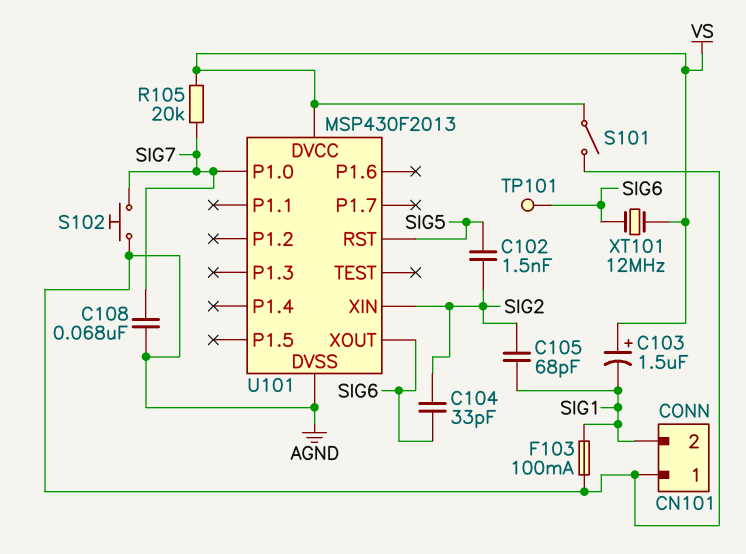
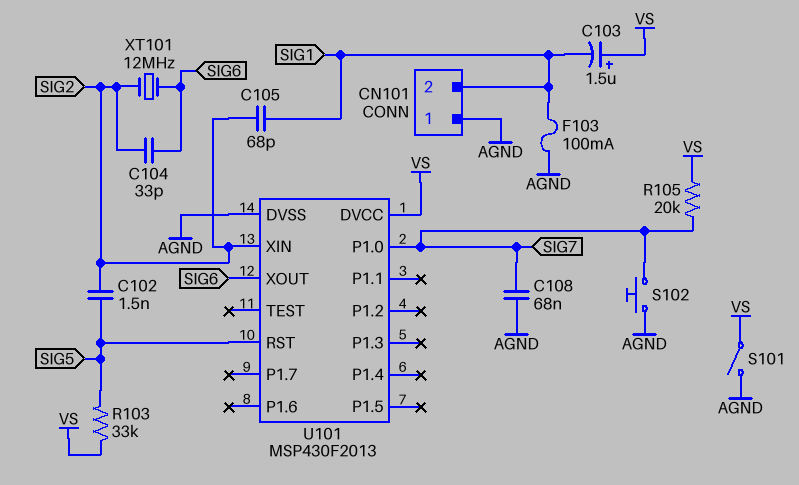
R103: none -> 33k (SIG5, VS)
TP101: test point (SIG6) -> none
XT101: 12MHz (SIG6, VS) -> 12MHz (SIG2, SIG6)

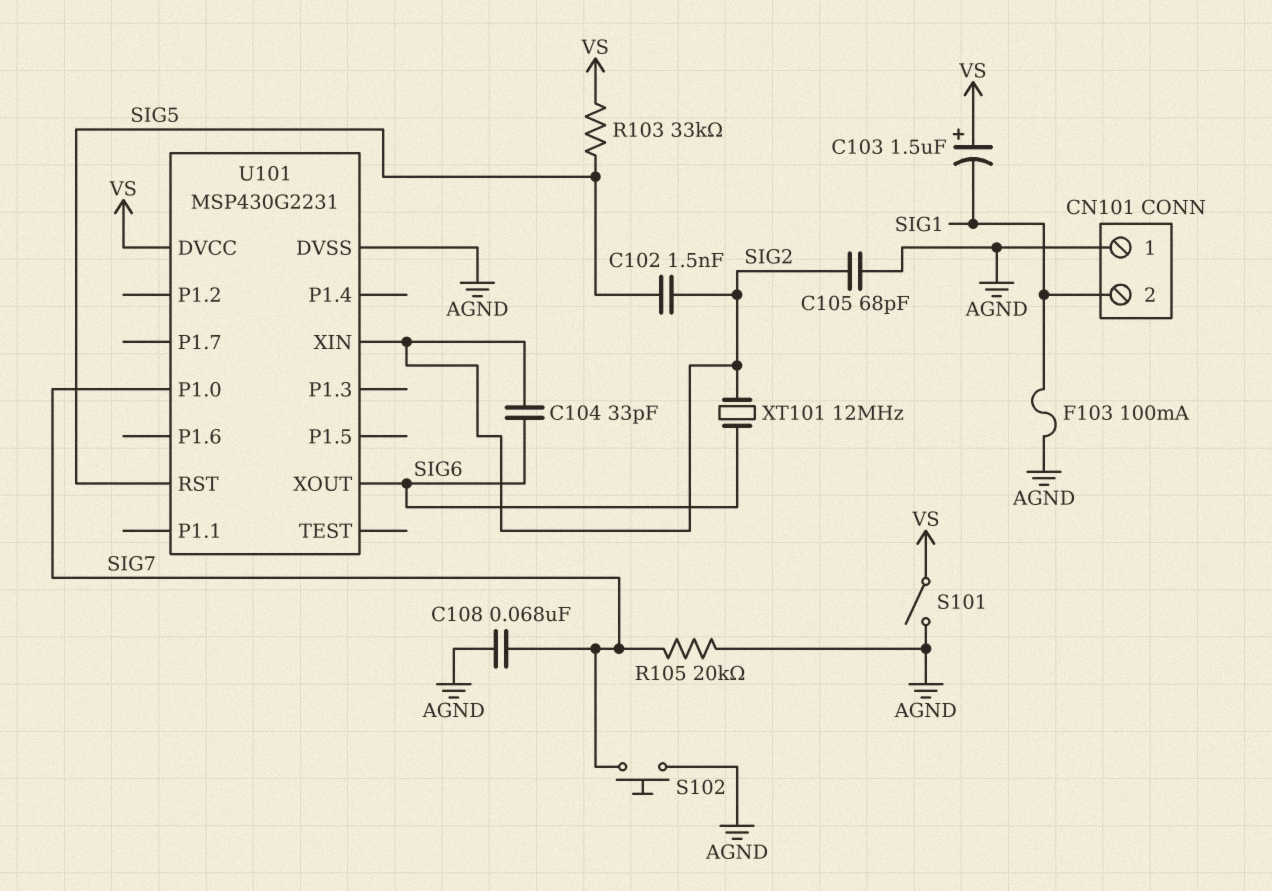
C105: 68pF (SIG1, SIG2) -> 68pF (AGND, SIG2)
R105: 20k (SIG7, VS) -> 20k (AGND, SIG7)
U101: MSP430F2013 -> MSP430G2231

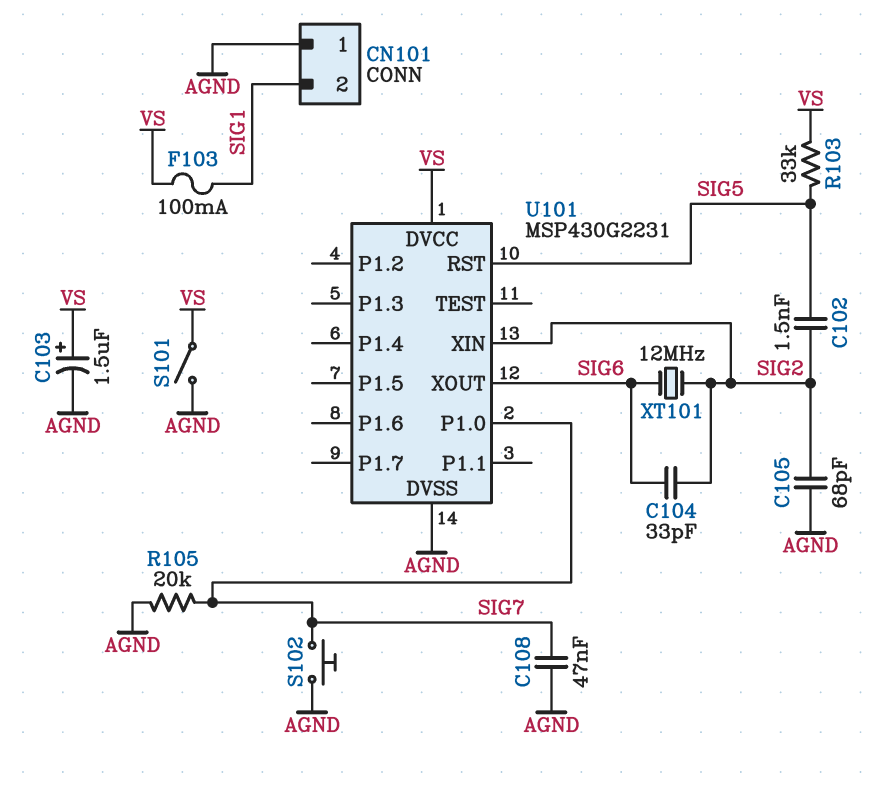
C103: 1.5uF (plus VS, minus SIG1) -> 1.5uF (plus VS, minus AGND)
C108: 68nF (AGND, SIG7) -> 47nF (AGND, SIG7)
F103: 100mA (AGND, SIG1) -> 100mA (SIG1, VS)

